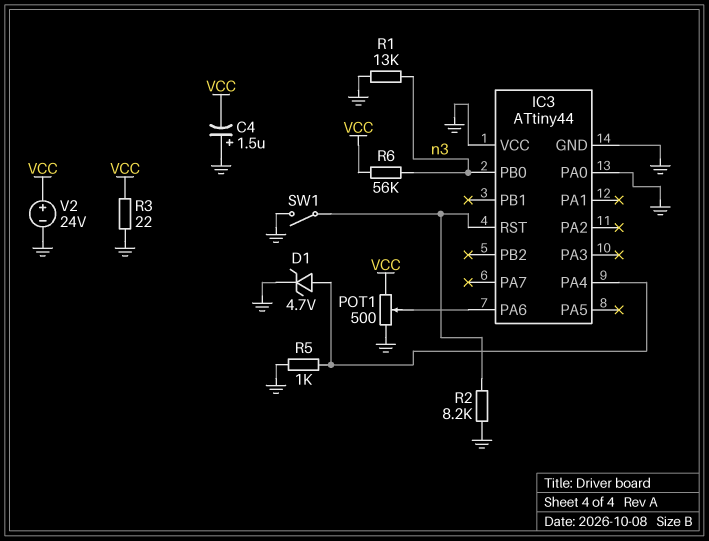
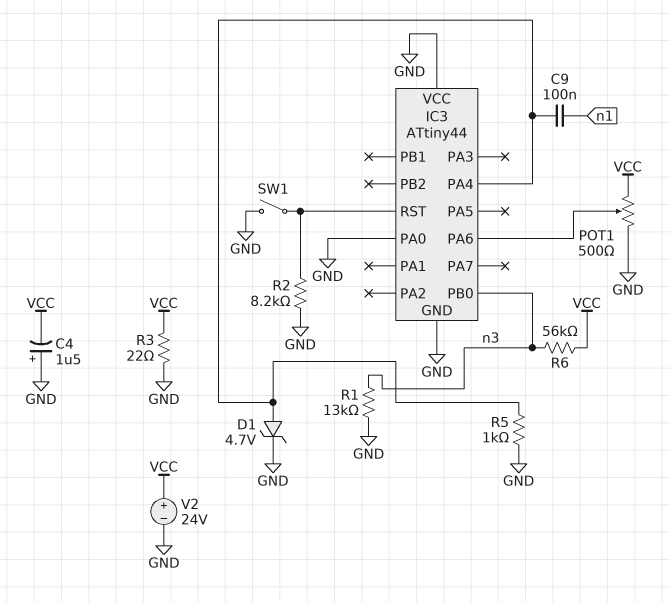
C9: none -> 100nF (IC3/PA4, n1)

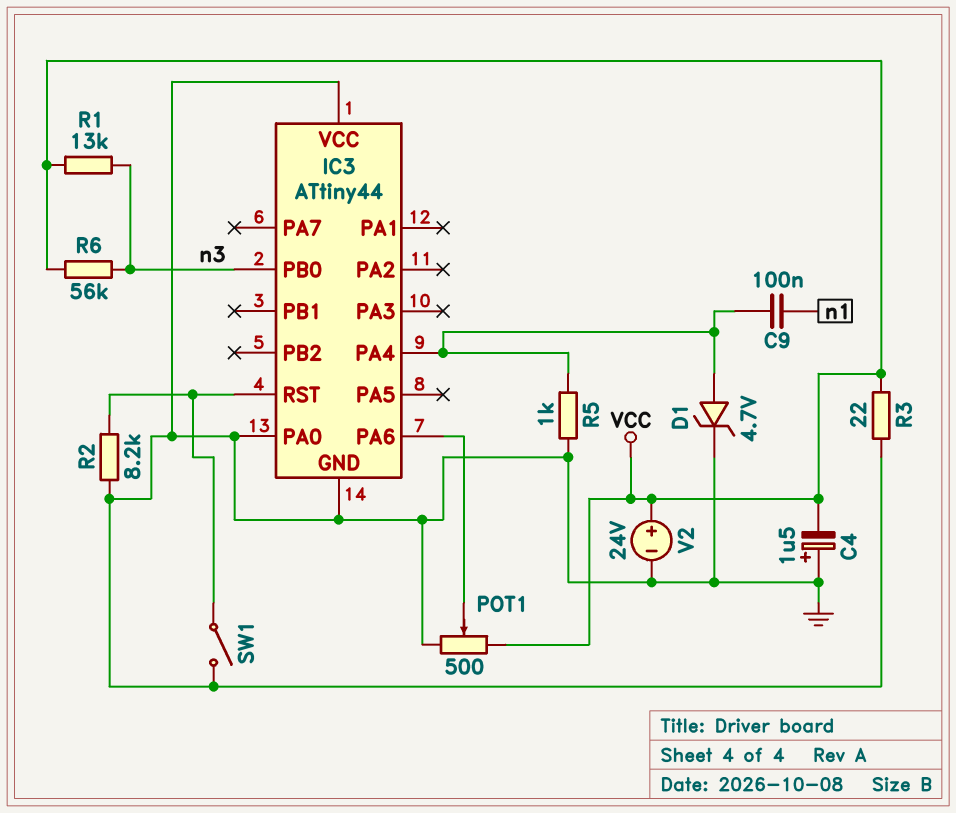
R1: 13k (GND, n3) -> 13k (VCC, n3)

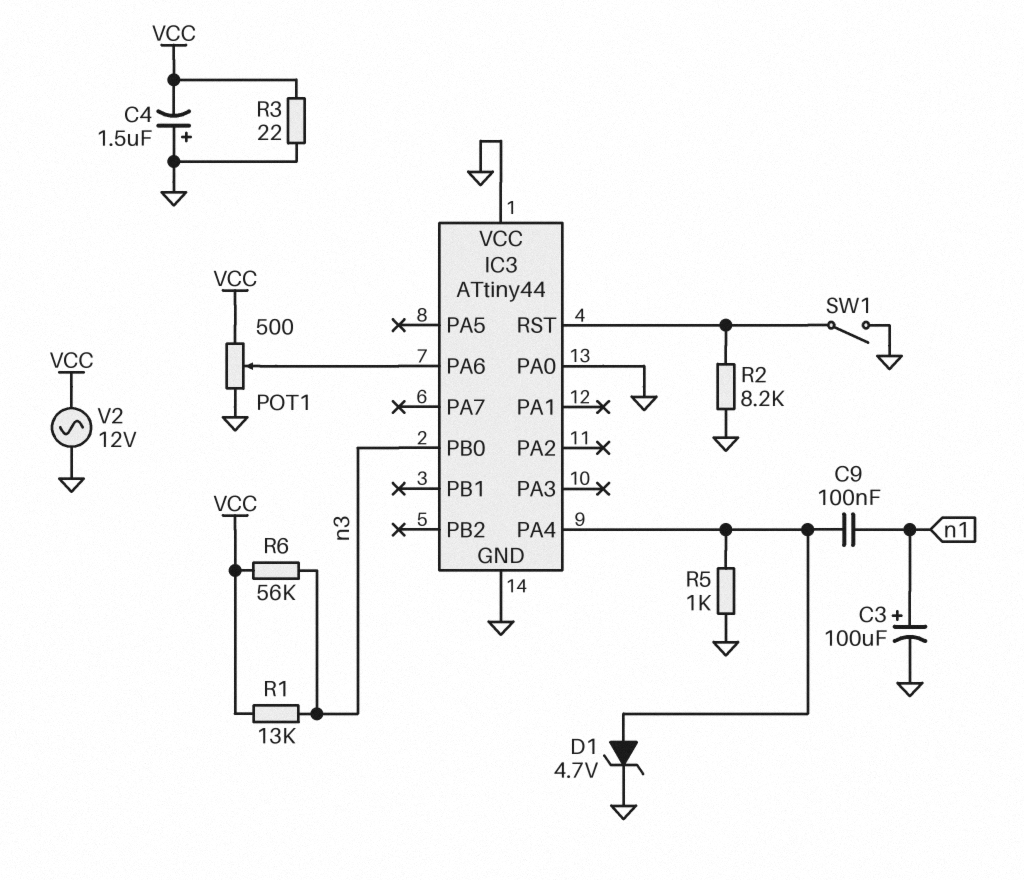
C3: none -> 100uF (plus n1, minus GND)
V2: 24V (plus VCC, minus GND) -> AC 12V (GND, VCC)

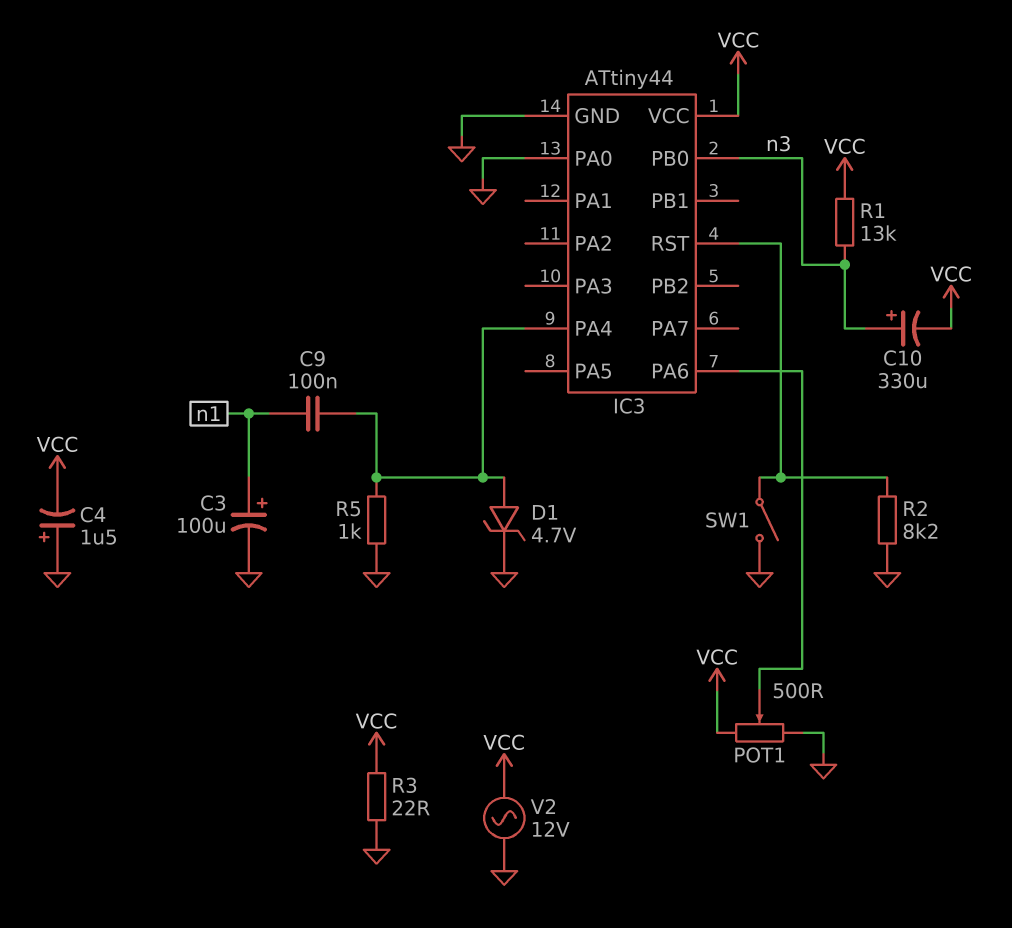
C10: none -> 330uF (plus n3, minus VCC)
IC3 pin VCC: GND -> VCC
R6: 56k (VCC, n3) -> none

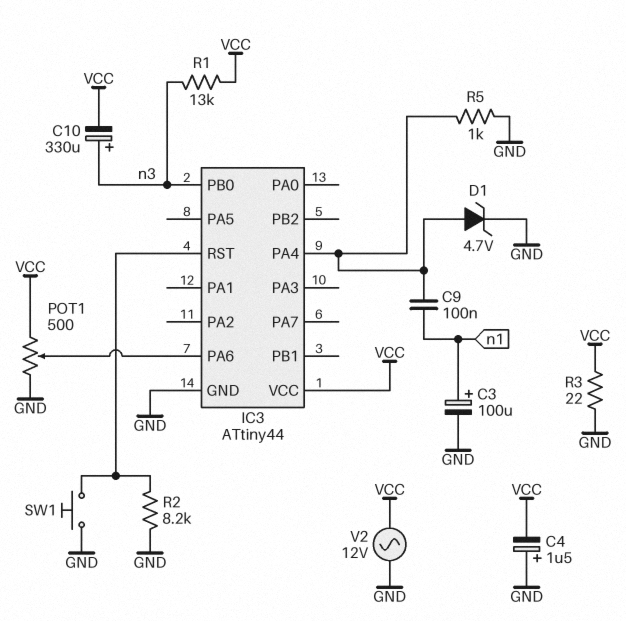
IC3 pin PA0: GND -> none
SW1: switch (GND, IC3/RST) -> button (GND, IC3/RST)

